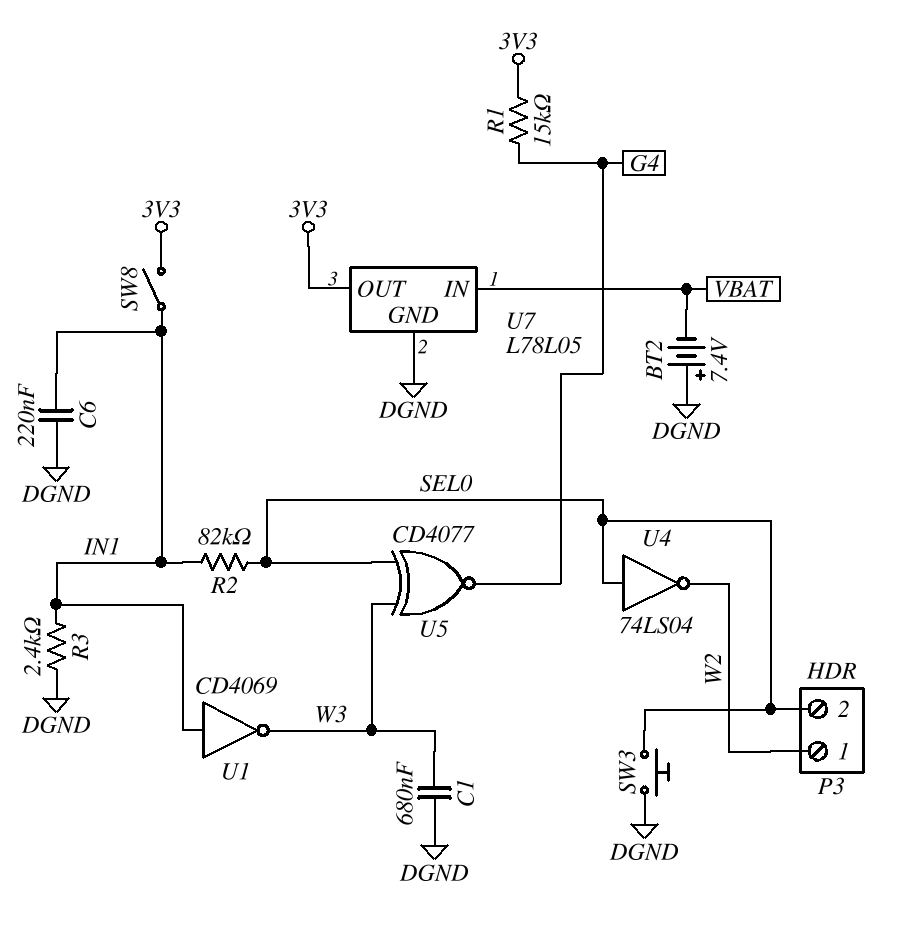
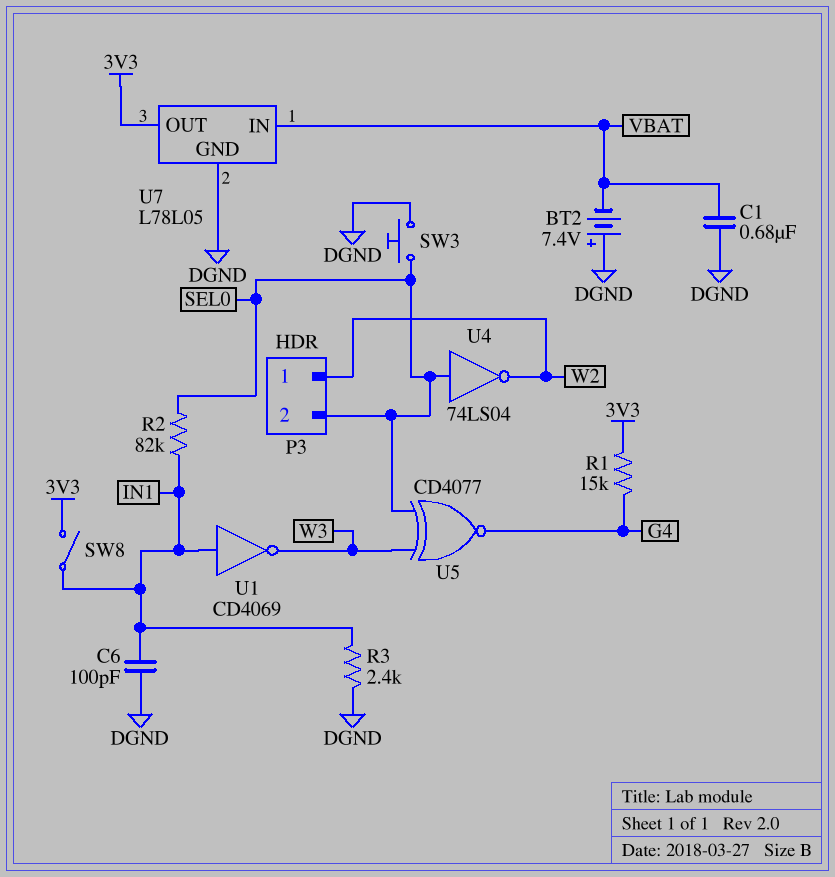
C1: 680nF (DGND, W3) -> 680nF (DGND, VBAT)
C6: 220nF (DGND, IN1) -> 100pF (DGND, IN1)

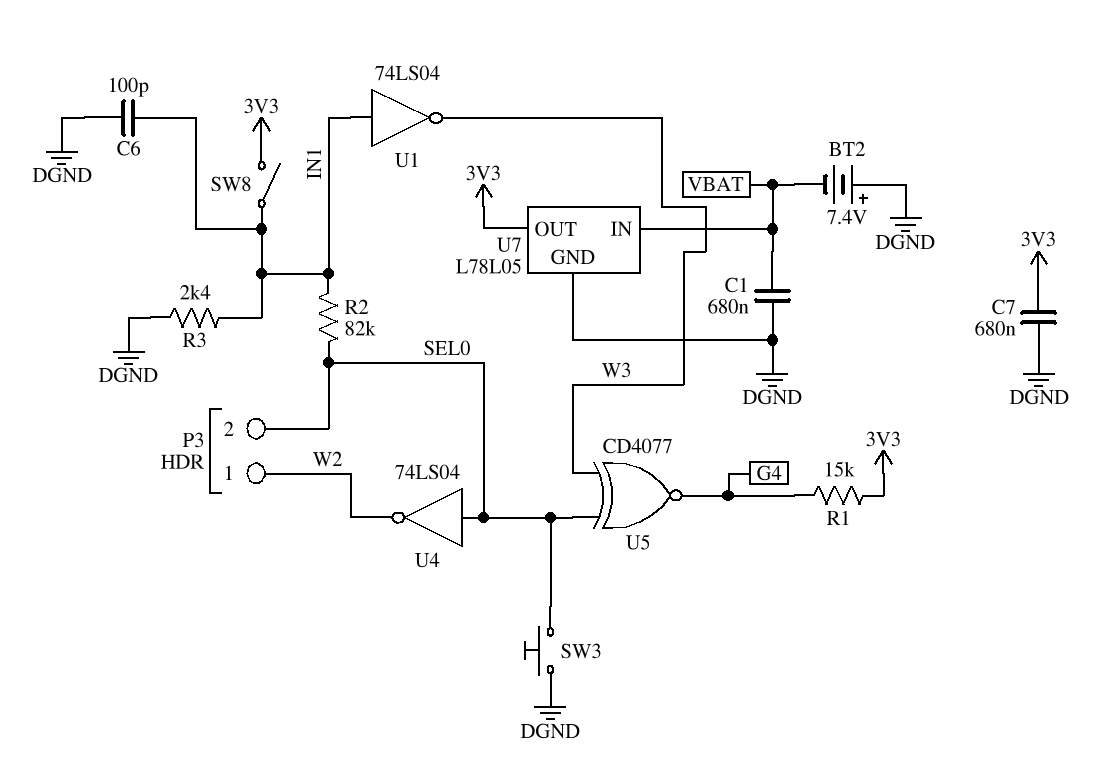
C7: none -> 680nF (3V3, DGND)
U1: NOT CD4069 (in IN1, out W3) -> NOT 74LS04 (in IN1, out W3)

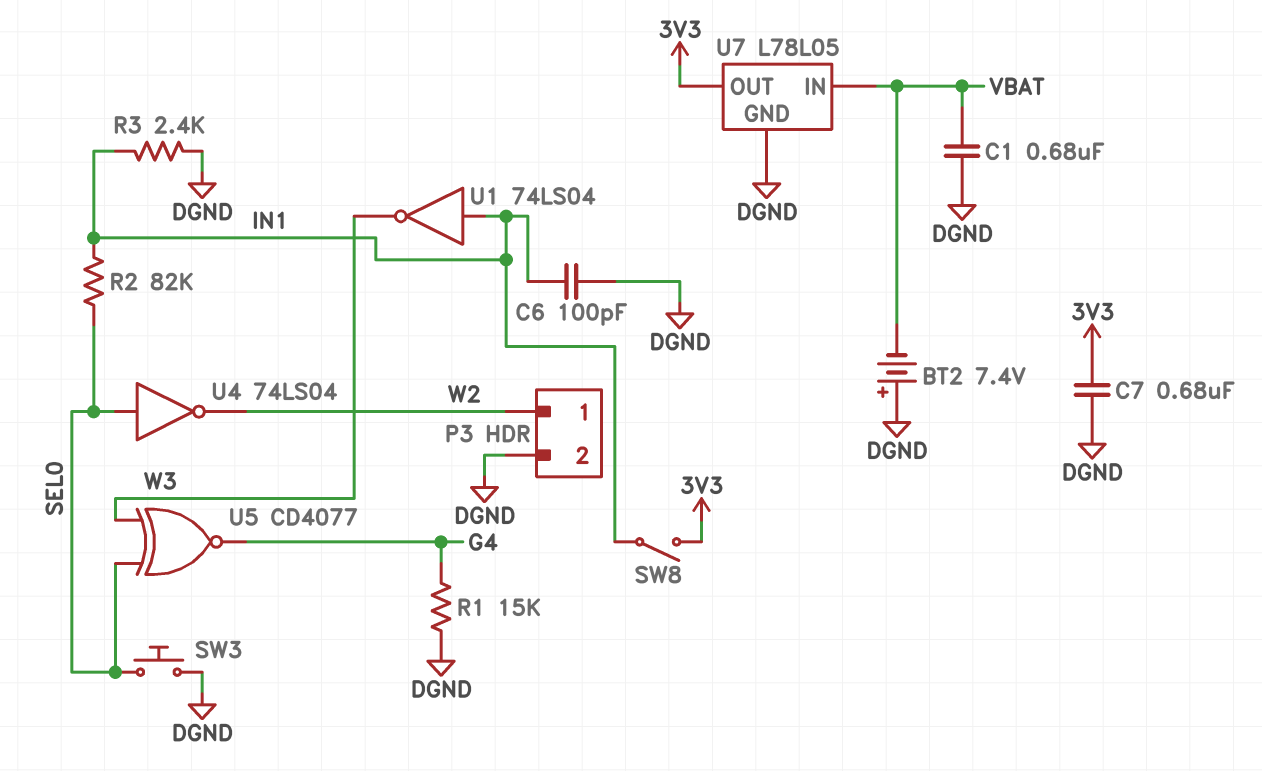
P3 pin 2: SEL0 -> DGND
R1: 15k (3V3, G4) -> 15k (DGND, G4)

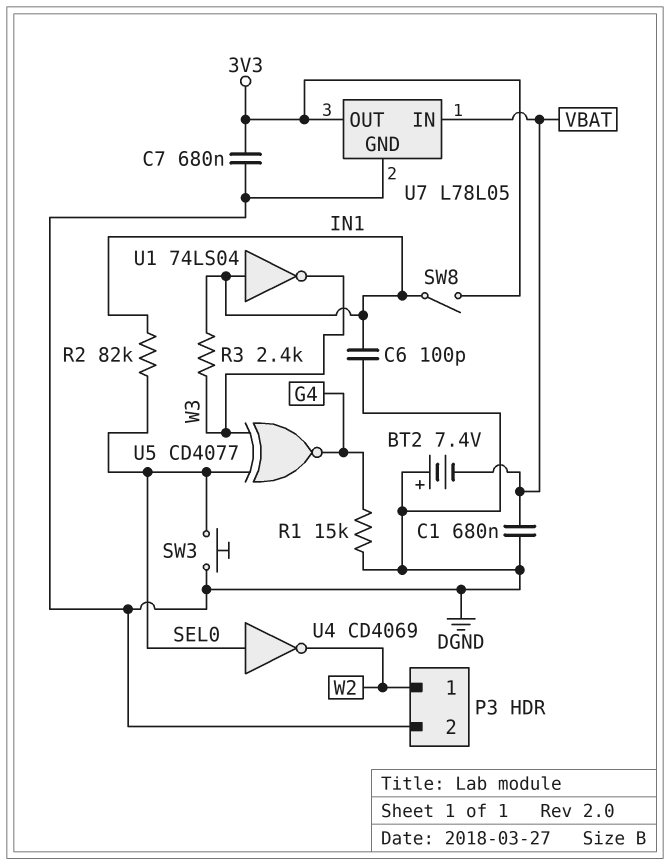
R3: 2.4k (DGND, IN1) -> 2.4k (IN1, W3)
U4: NOT 74LS04 (in SEL0, out W2) -> NOT CD4069 (in SEL0, out W2)

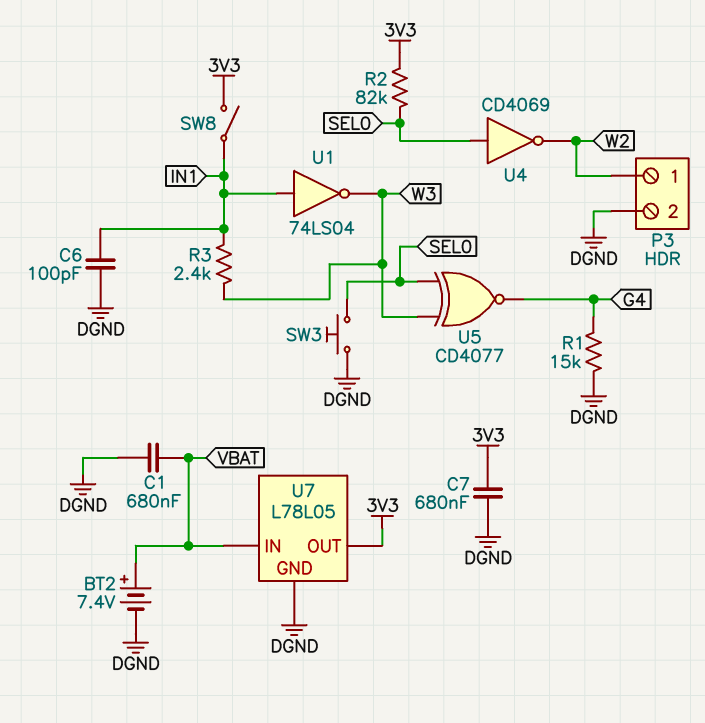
BT2: 7.4V (plus DGND, minus VBAT) -> 7.4V (plus VBAT, minus DGND)
R2: 82k (IN1, SEL0) -> 82k (3V3, SEL0)

